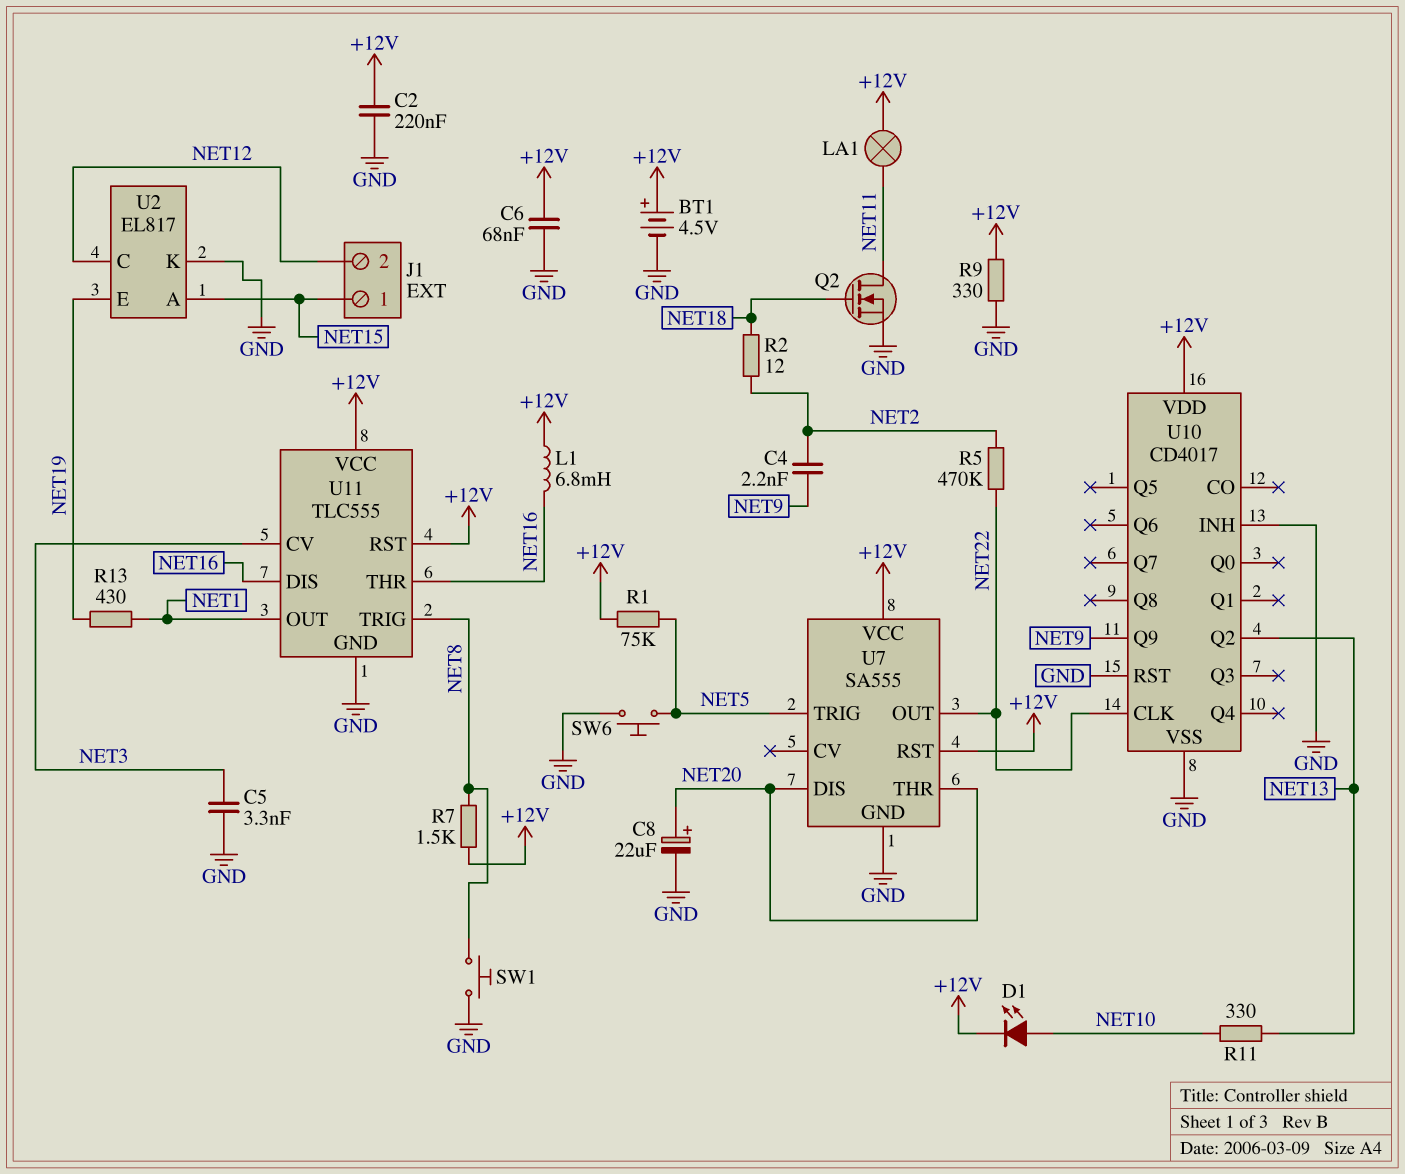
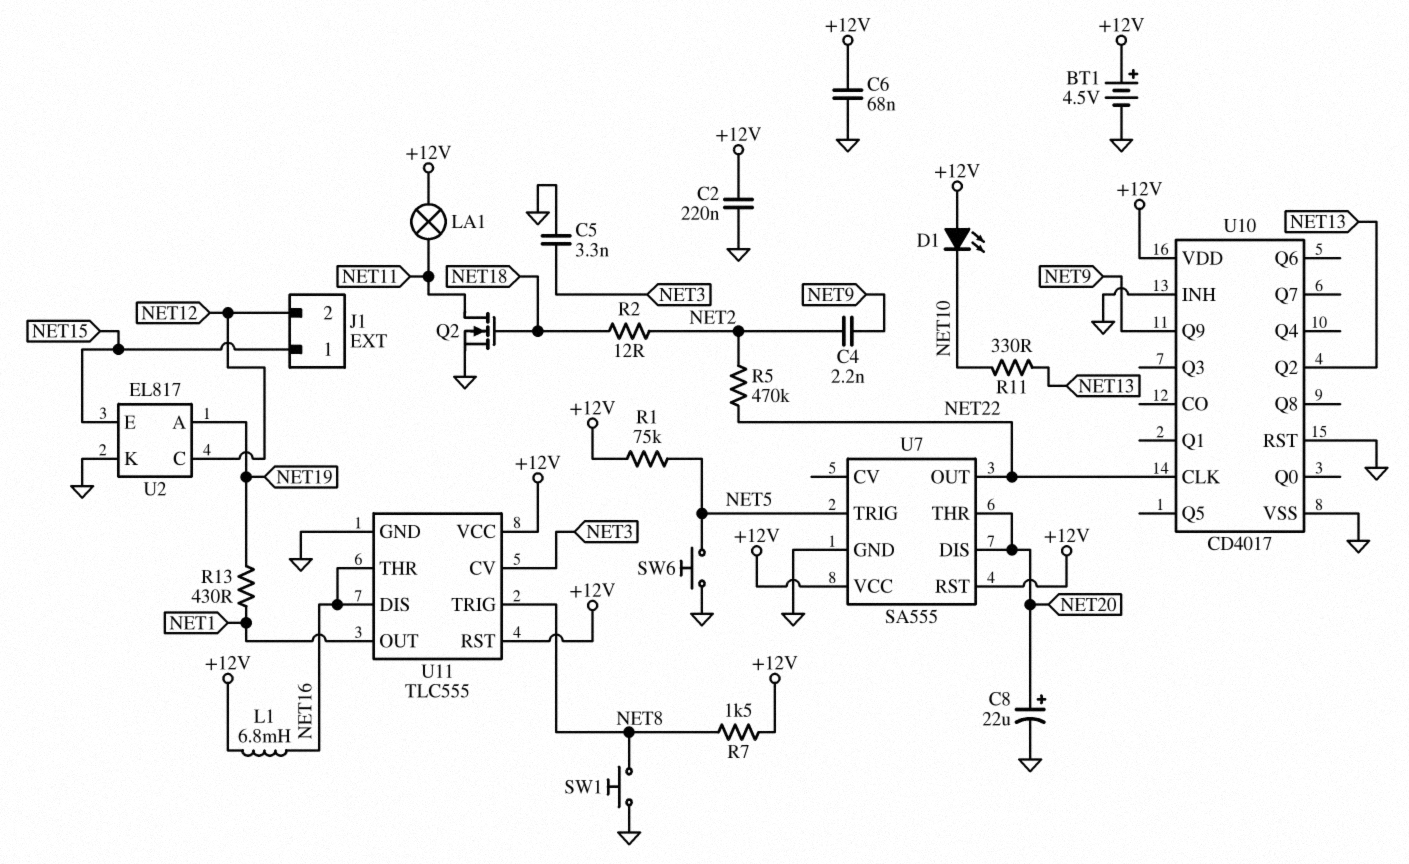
D1: LED (A NET10, K +12V) -> LED (A +12V, K NET10)
R9: 330 (+12V, GND) -> none
U2 pin A: NET15 -> NET19
U2 pin E: NET19 -> NET15

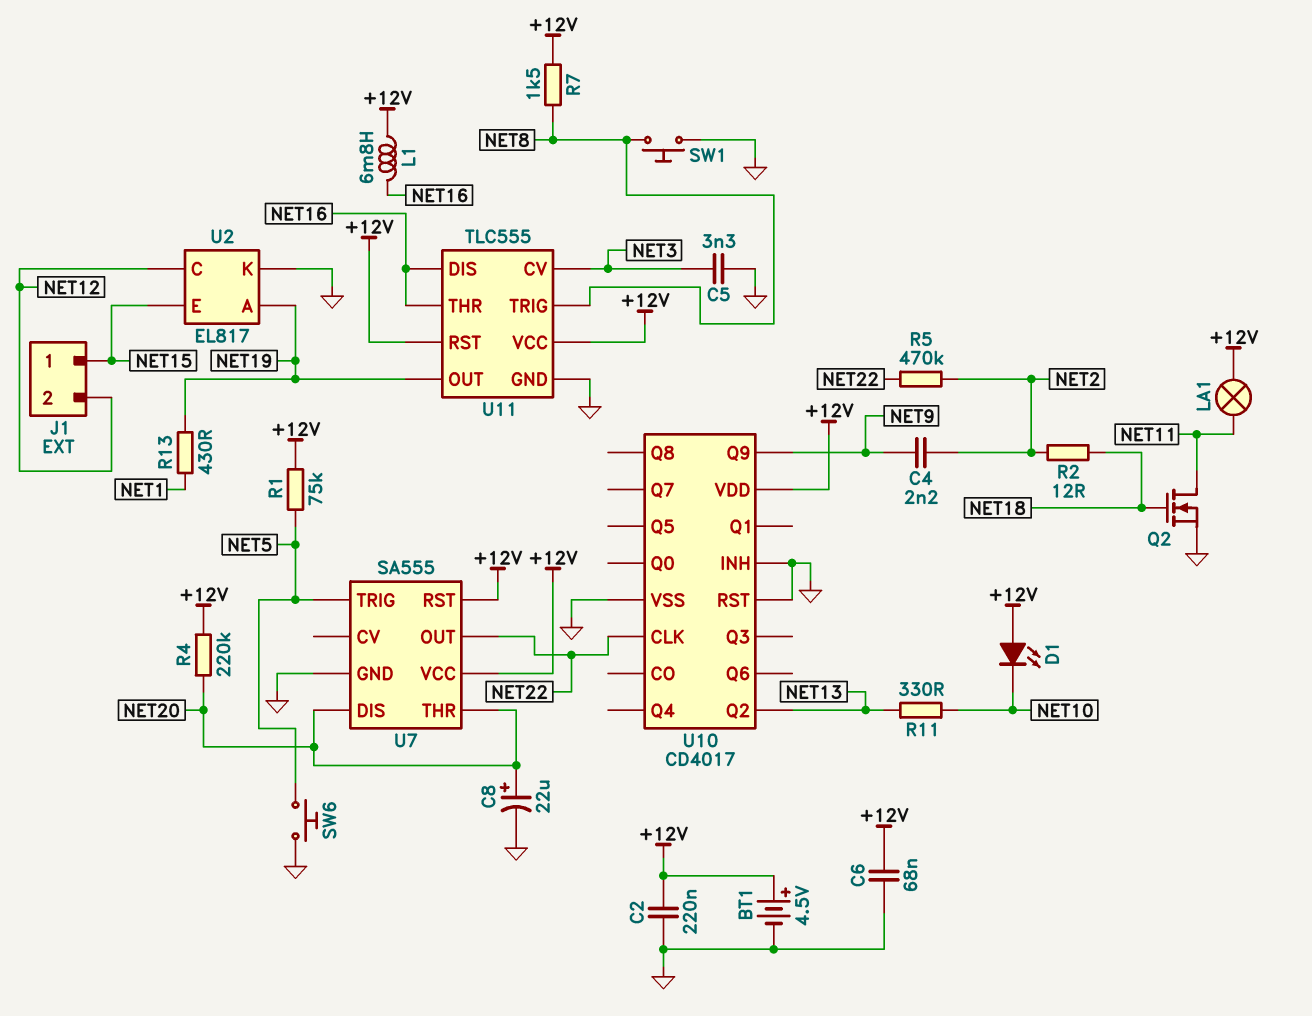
R4: none -> 220k (+12V, NET20)
U11 pin OUT: NET1 -> NET19

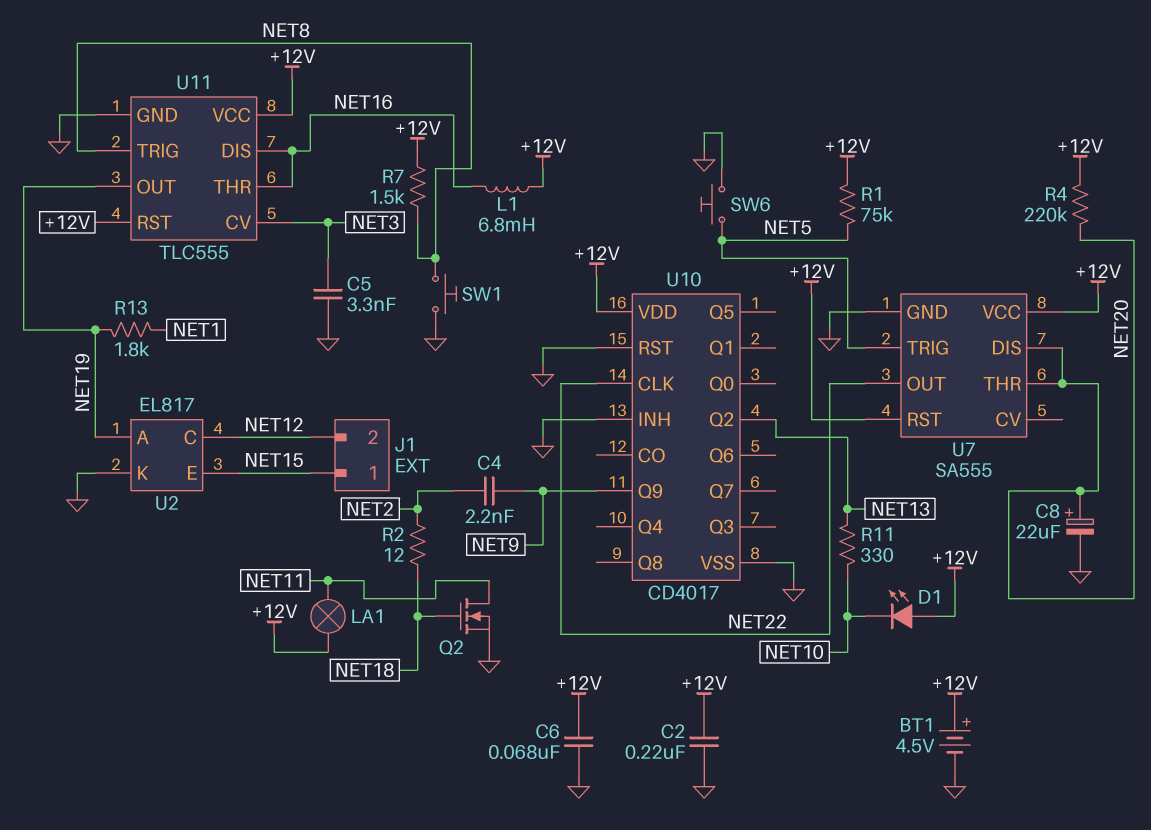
R5: 470k (NET2, NET22) -> none
R13: 430 (NET1, NET19) -> 1.8k (NET1, NET19)

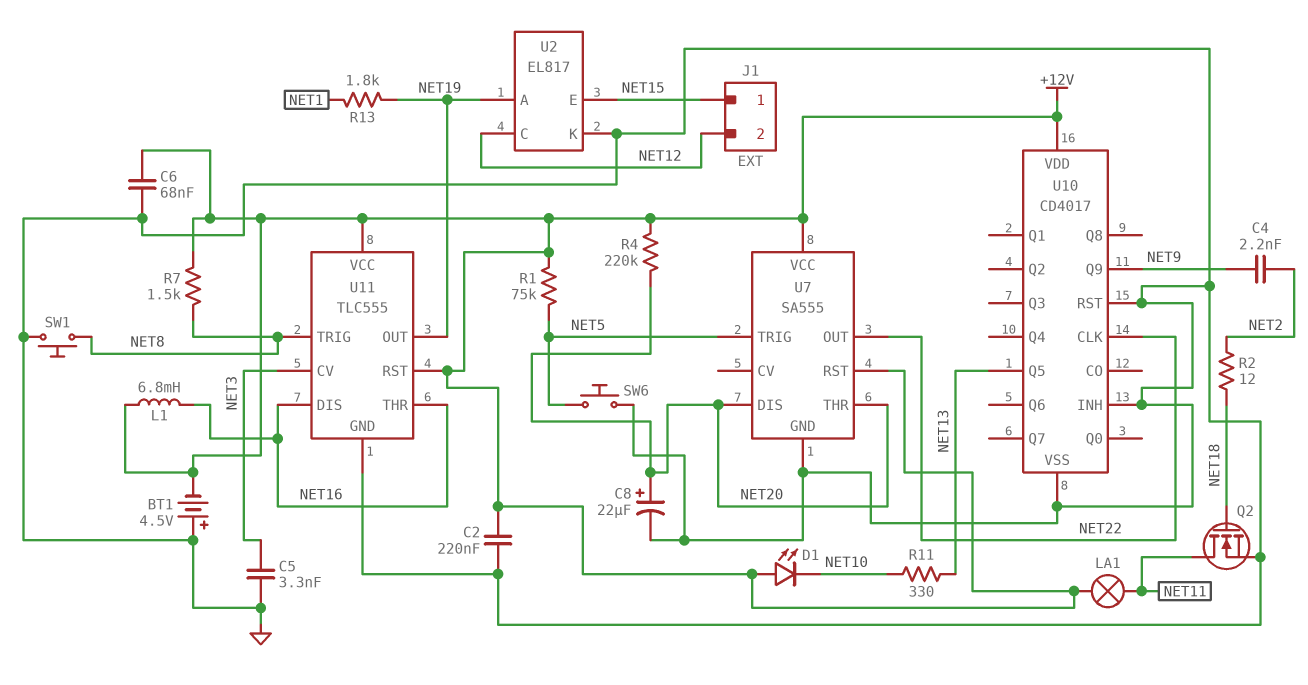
BT1: 4.5V (plus +12V, minus GND) -> 4.5V (plus GND, minus +12V)
U10 pin Q2: NET13 -> none
U10 pin Q5: none -> NET13

